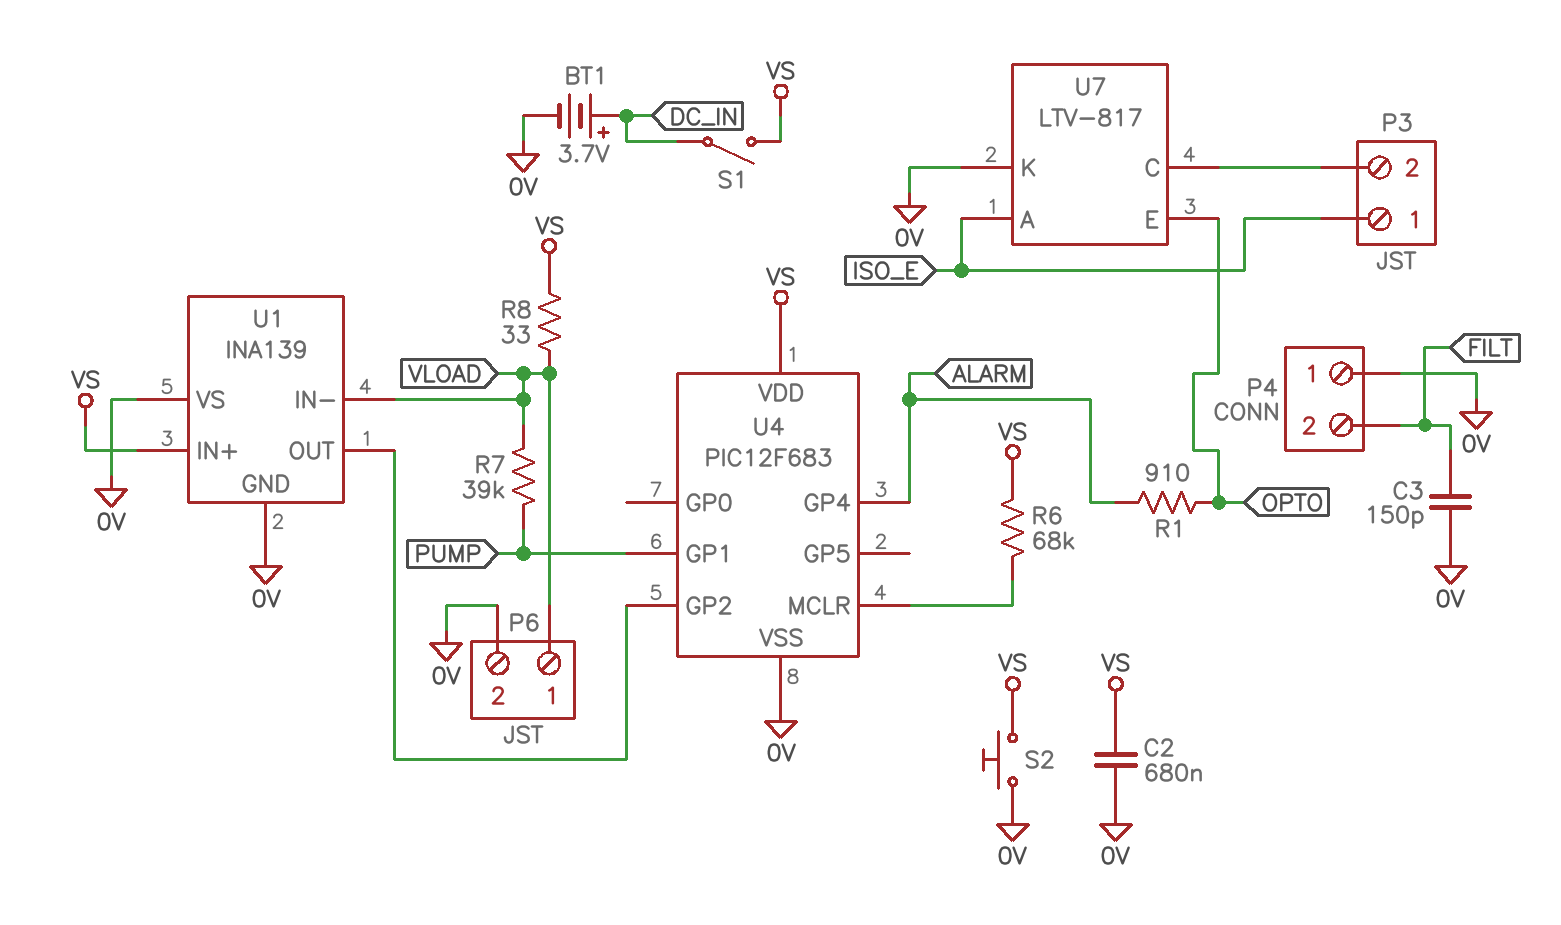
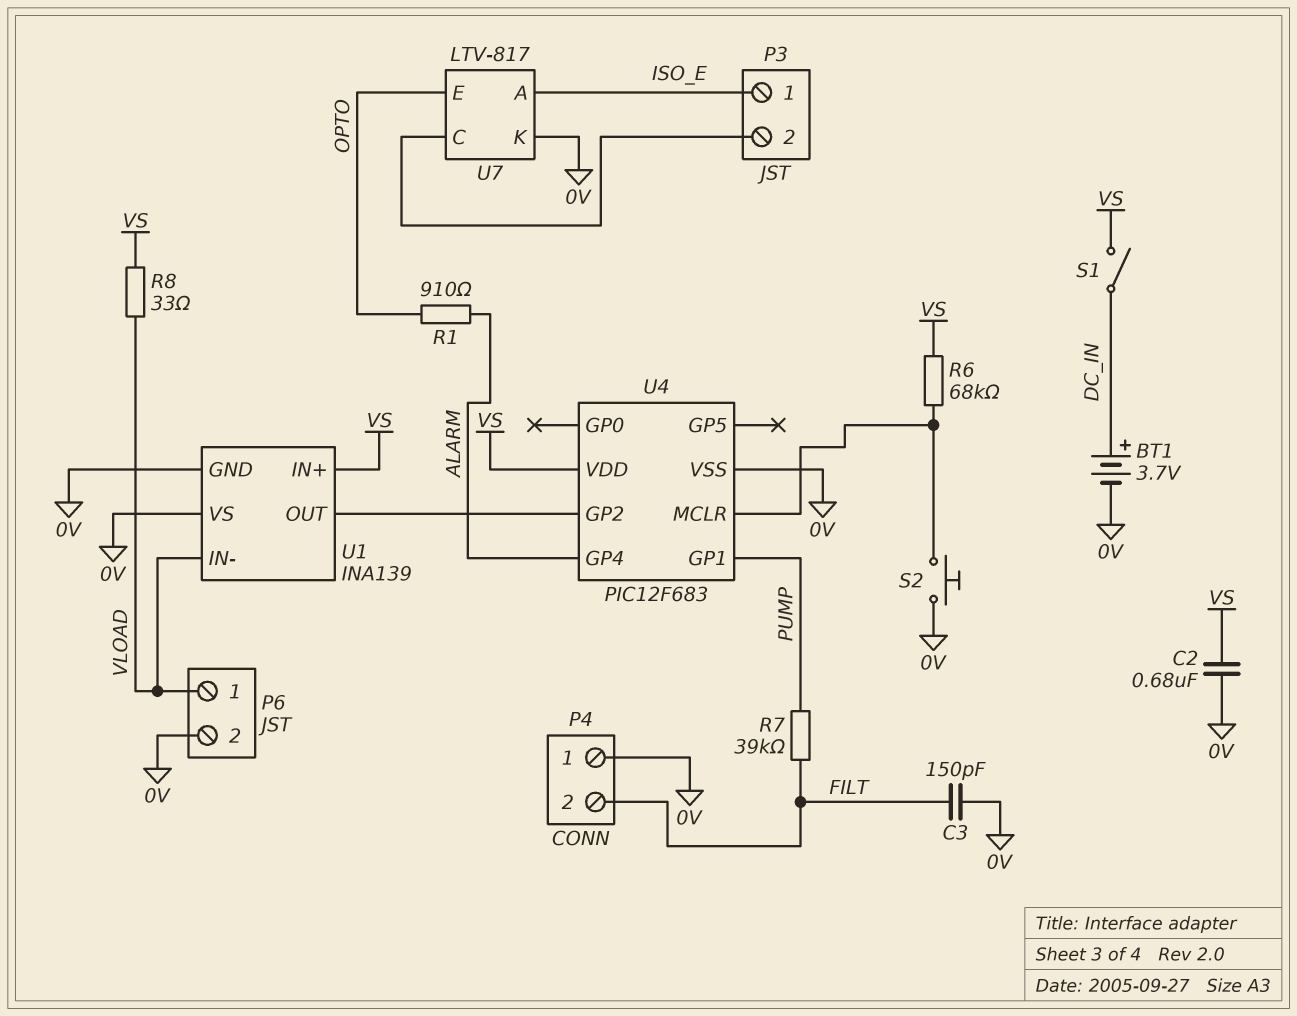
R7: 39k (PUMP, VLOAD) -> 39k (FILT, PUMP)
S2: button (0V, VS) -> button (0V, U4/MCLR)

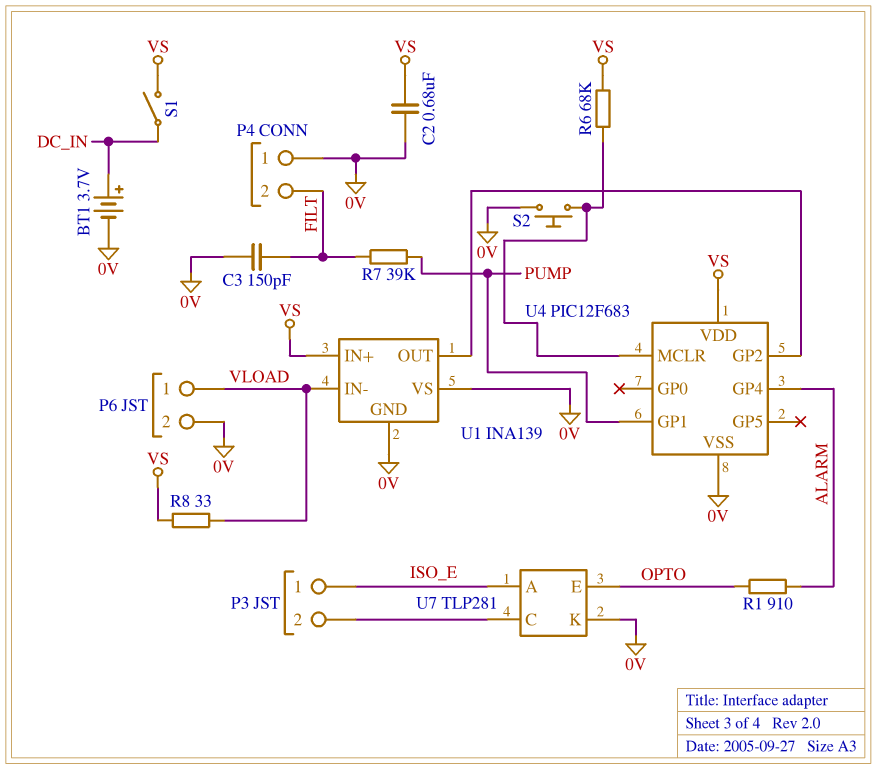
U7: LTV-817 -> TLP281

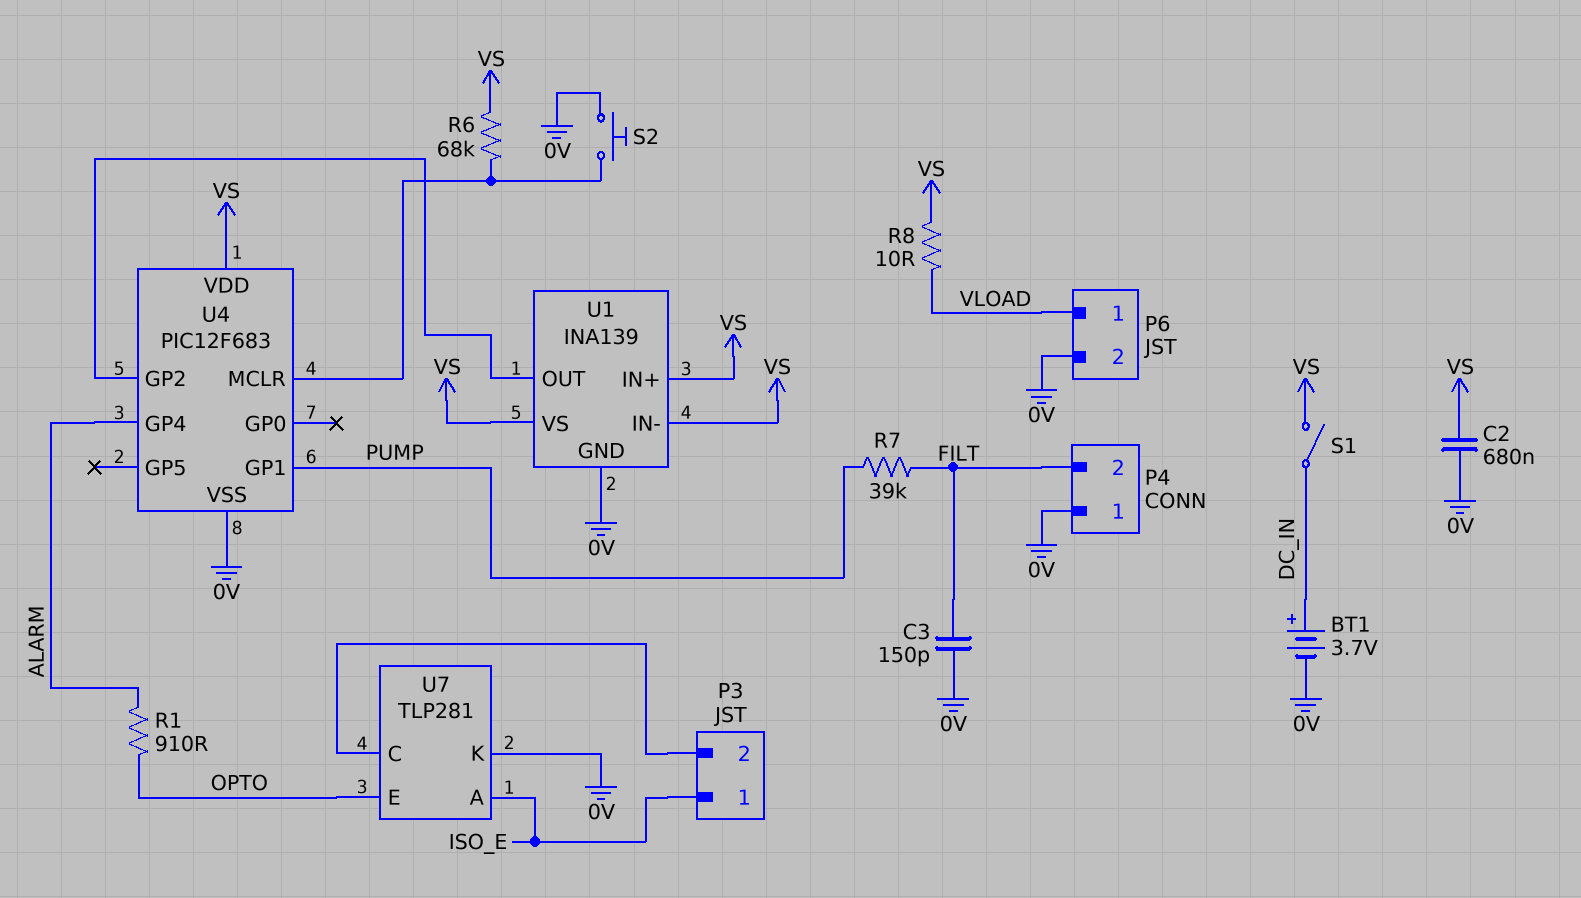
R8: 33 (VLOAD, VS) -> 10 (VLOAD, VS)
U1 pin IN-: VLOAD -> VS
U1 pin VS: 0V -> VS

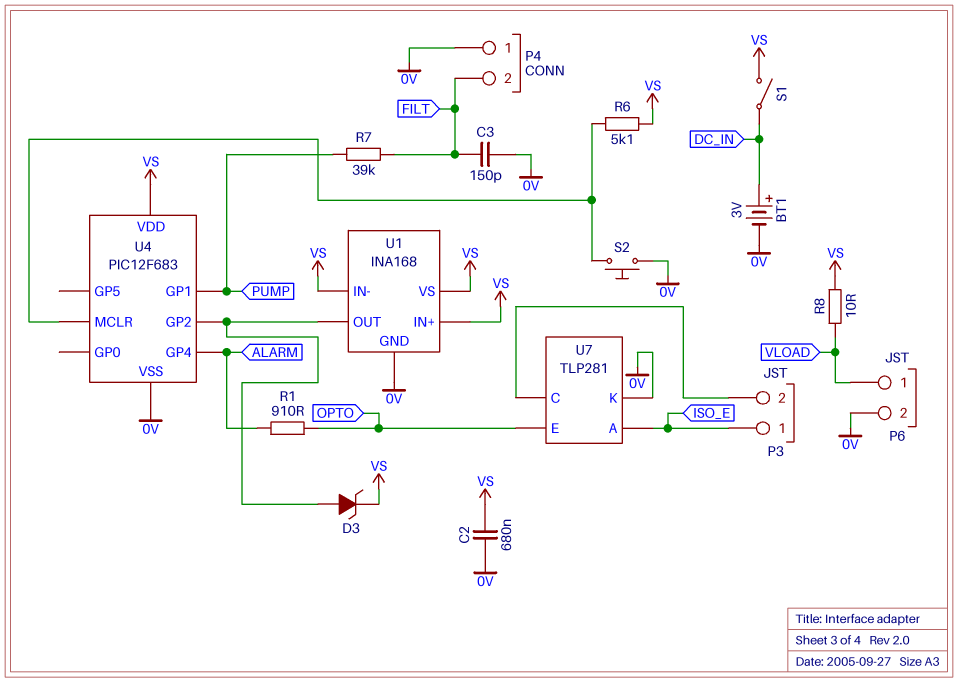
BT1: 3.7V (plus DC_IN, minus 0V) -> 3V (plus DC_IN, minus 0V)
D3: none -> zener (A U1/OUT, K VS)
R6: 68k (U4/MCLR, VS) -> 5.1k (U4/MCLR, VS)
U1: INA139 -> INA168

